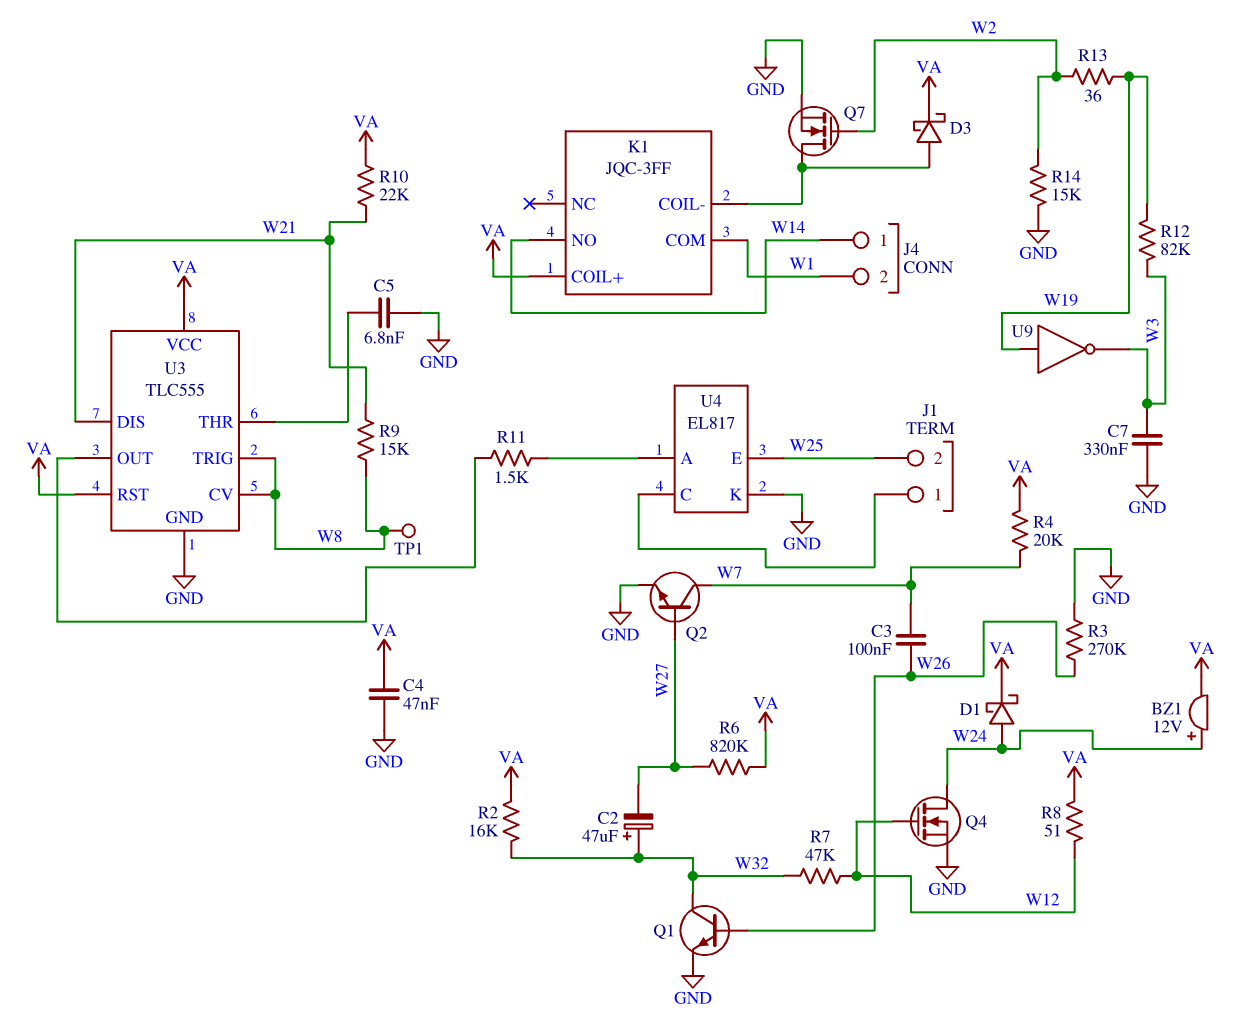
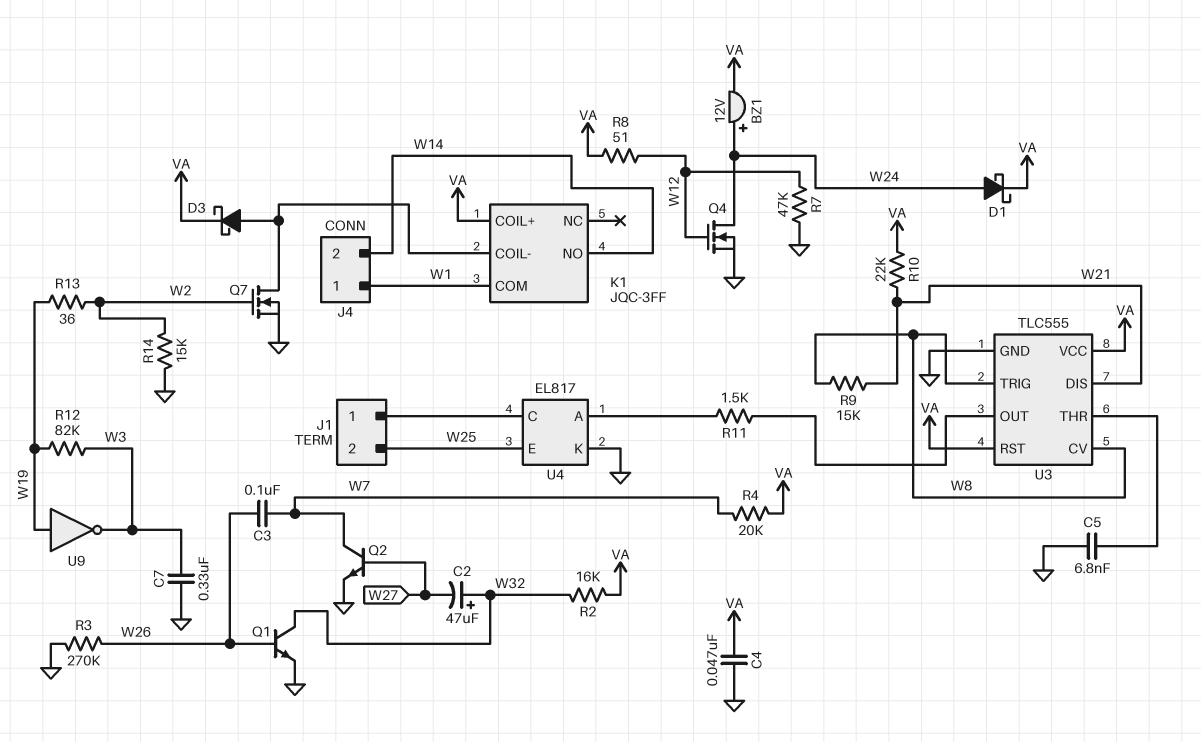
J4 pin 1: W14 -> W1
J4 pin 2: W1 -> W14
R6: 820k (VA, W27) -> none
R7: 47k (W12, W32) -> 47k (GND, W12)
TP1: test point (W8) -> none

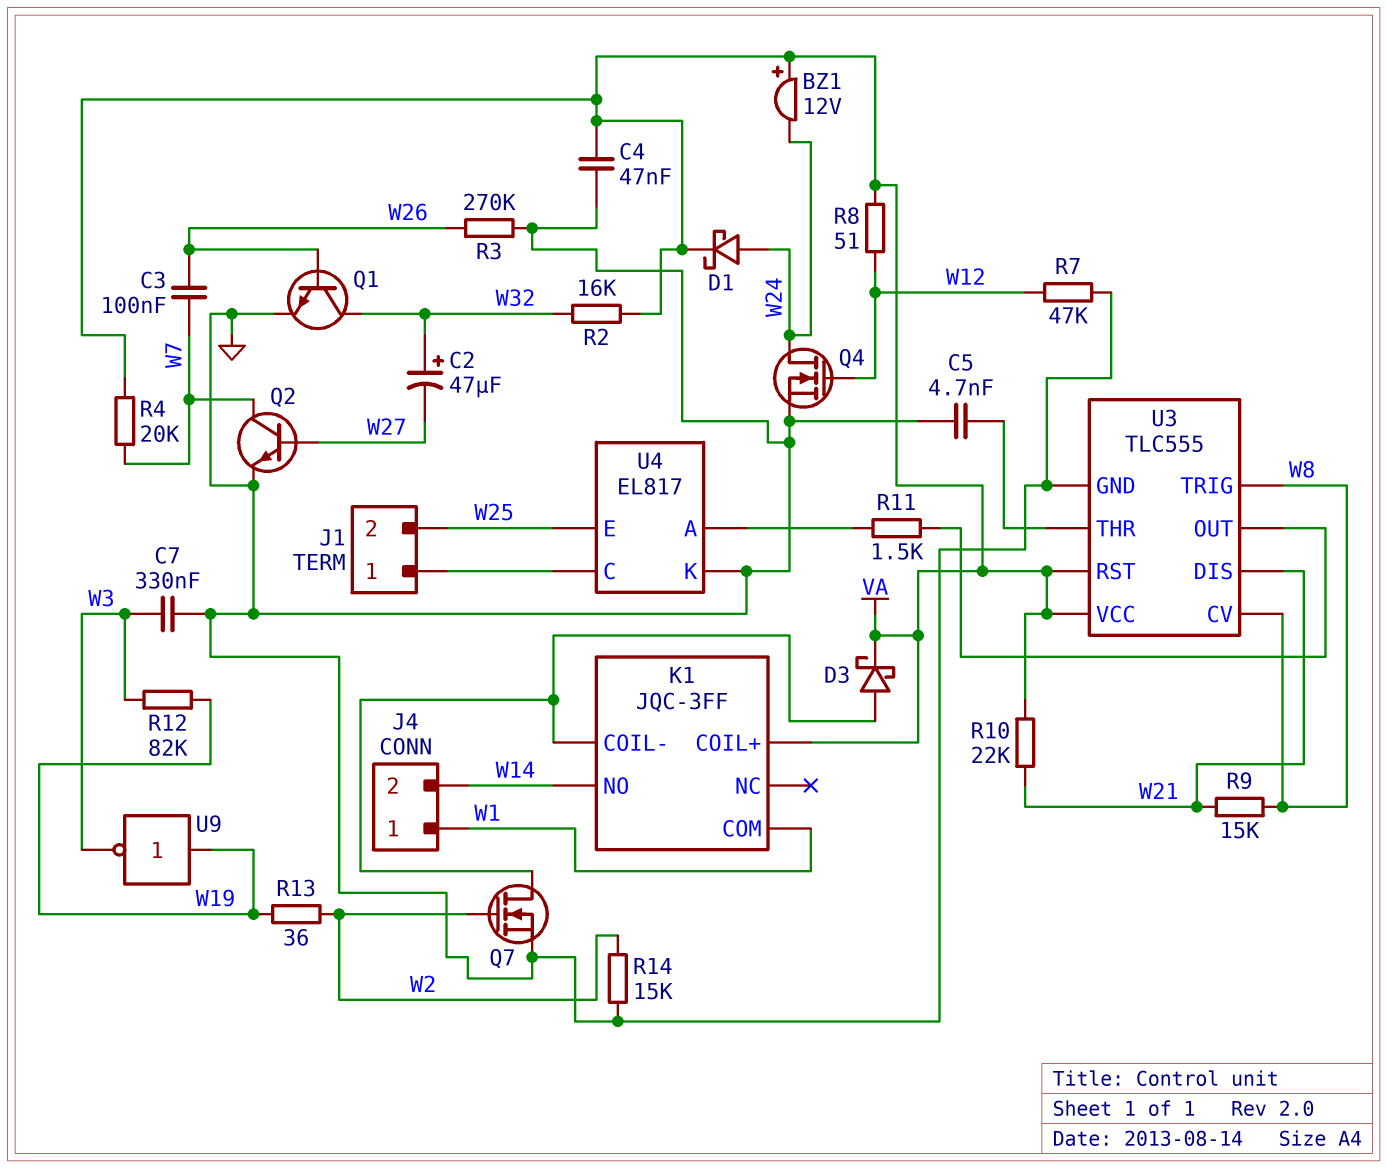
BZ1: buzzer 12V (plus W24, minus VA) -> buzzer 12V (plus VA, minus W24)
C5: 6.8nF (GND, U3/THR) -> 4.7nF (GND, U3/THR)

